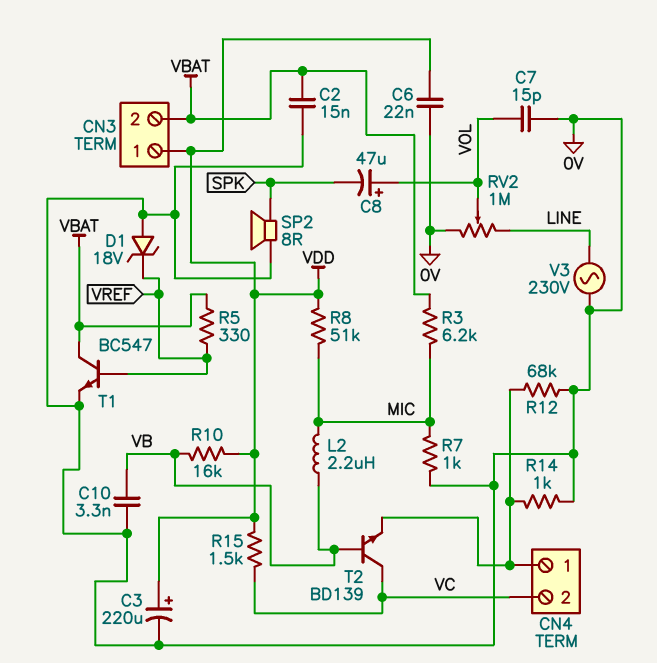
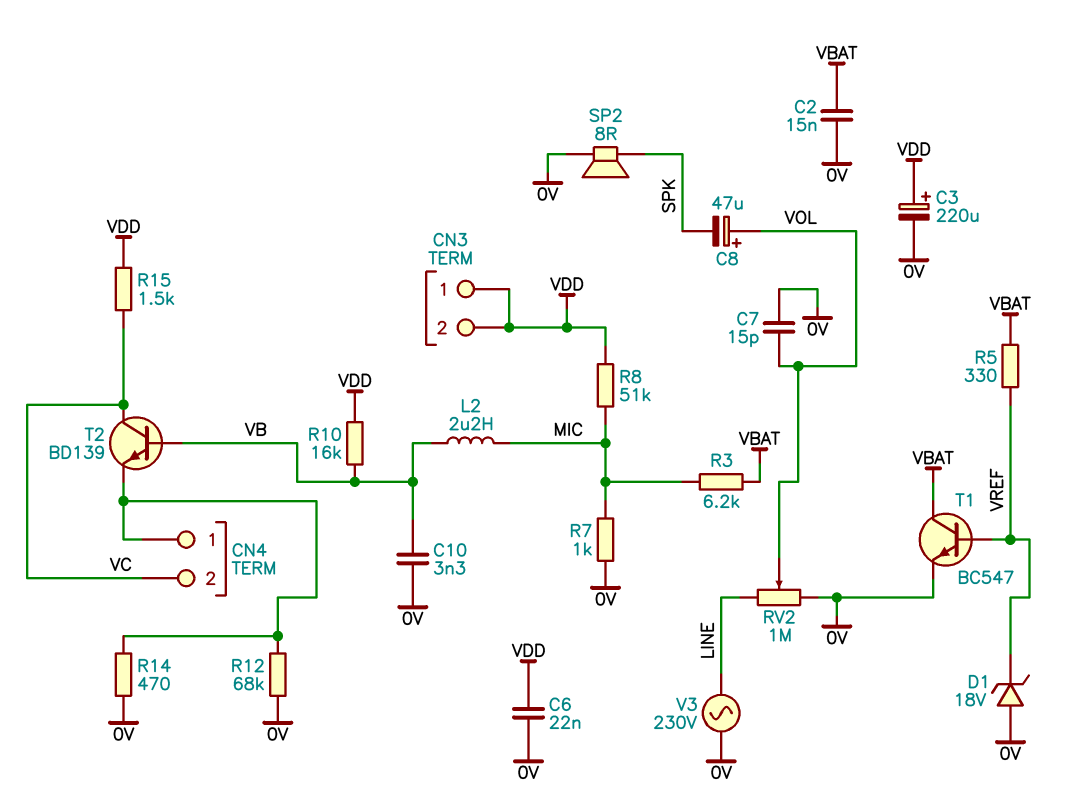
CN3 pin 2: VBAT -> VDD
R14: 1k (0V, CN4/1) -> 470 (0V, CN4/1)

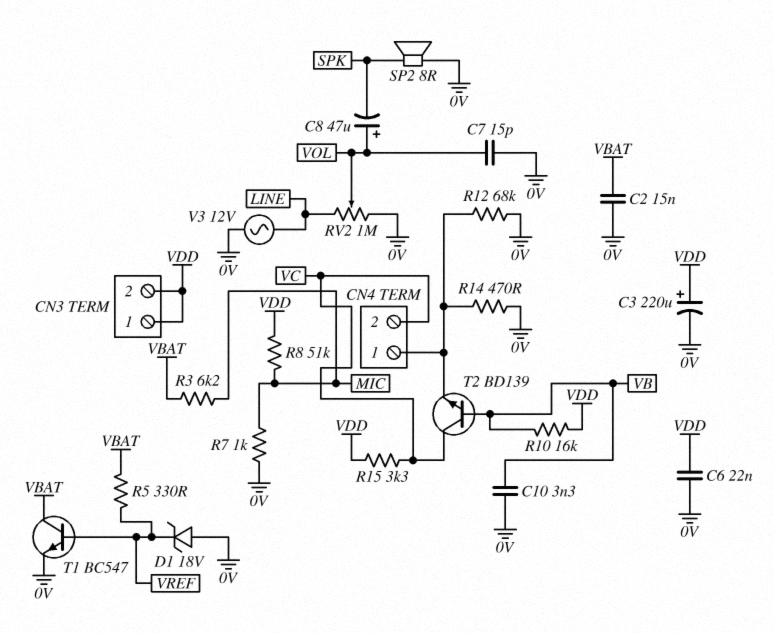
L2: 2.2uH (MIC, VB) -> none
R15: 1.5k (VC, VDD) -> 3.3k (VC, VDD)
V3: AC 230V (0V, LINE) -> AC 12V (0V, LINE)

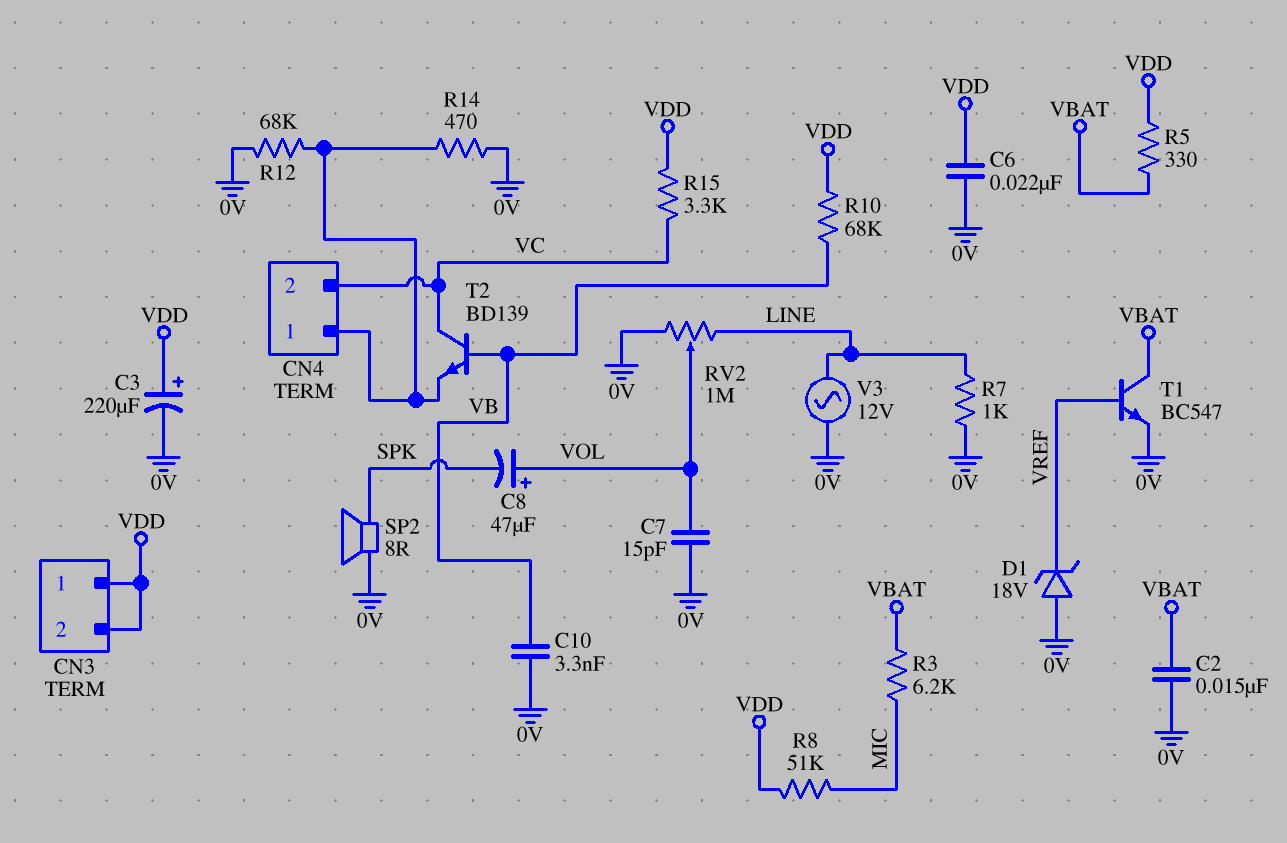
R5: 330 (VBAT, VREF) -> 330 (VBAT, VDD)
R7: 1k (0V, MIC) -> 1k (0V, LINE)
R10: 16k (VB, VDD) -> 68k (VB, VDD)

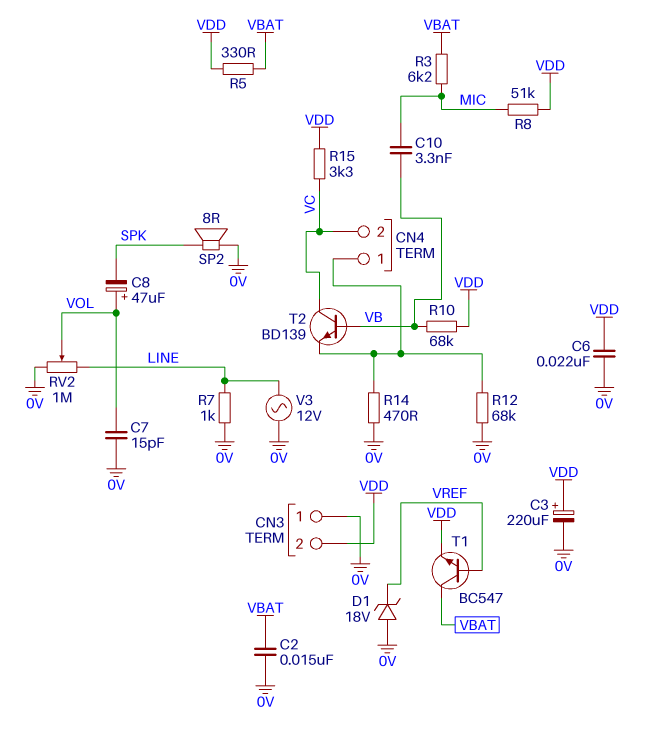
C10: 3.3nF (0V, VB) -> 3.3nF (MIC, VB)
CN3 pin 1: VDD -> 0V
T1: NPN BC547 (B VREF, C VBAT, E 0V) -> NPN BC547 (B VREF, C VBAT, E VDD)

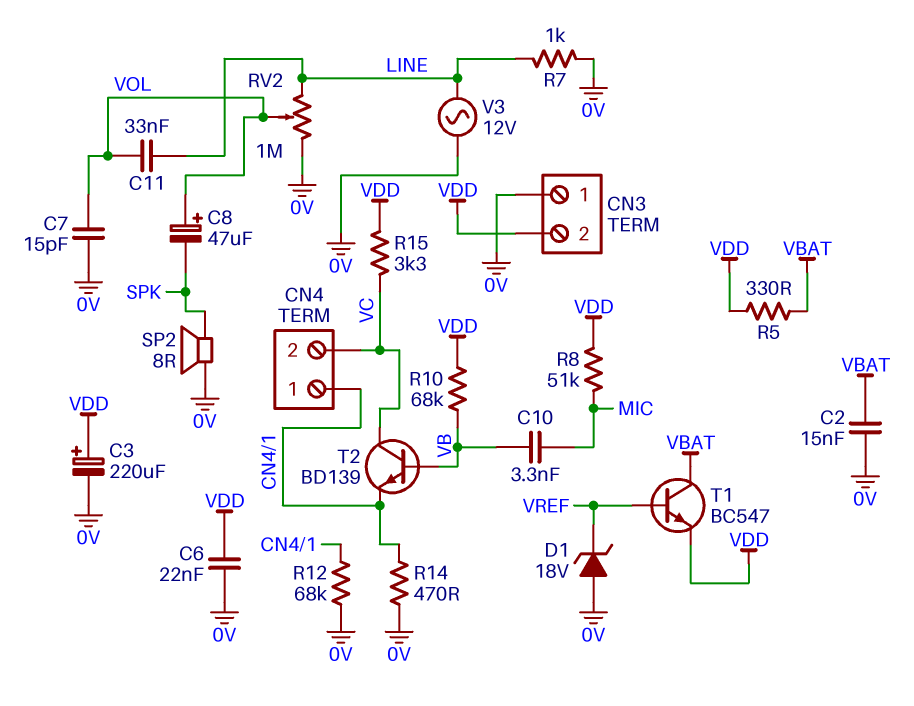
C11: none -> 33nF (LINE, VOL)
R3: 6.2k (MIC, VBAT) -> none

